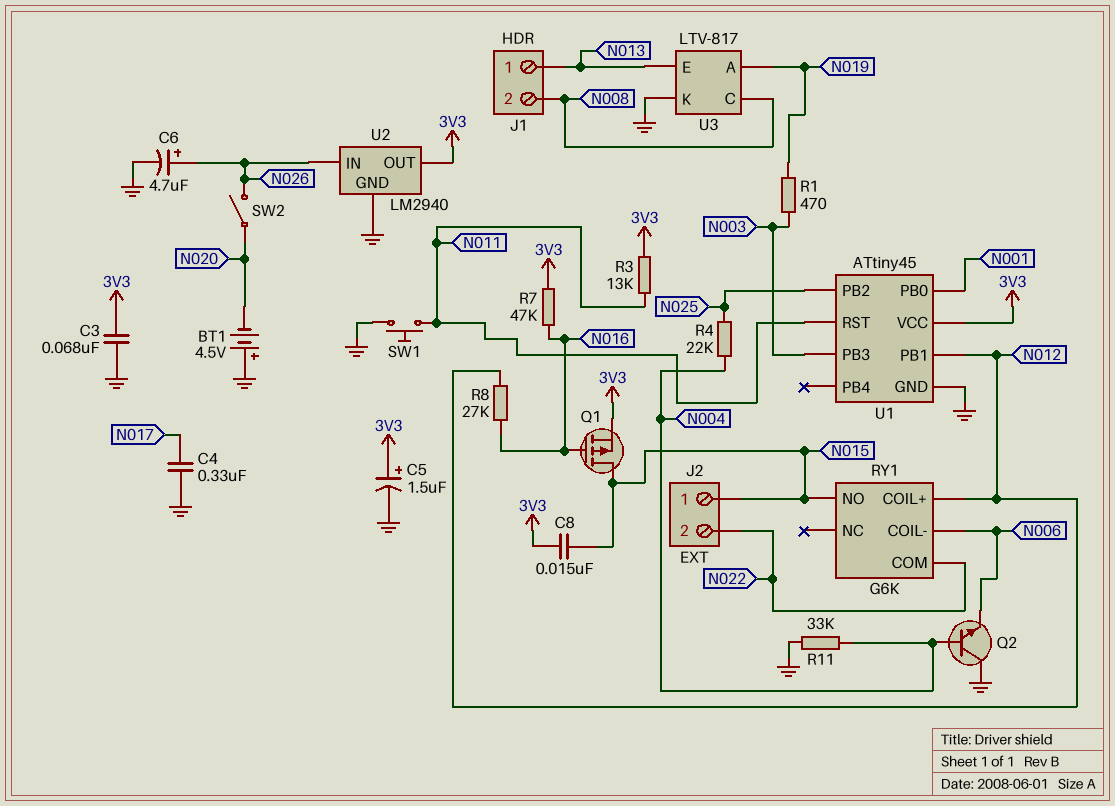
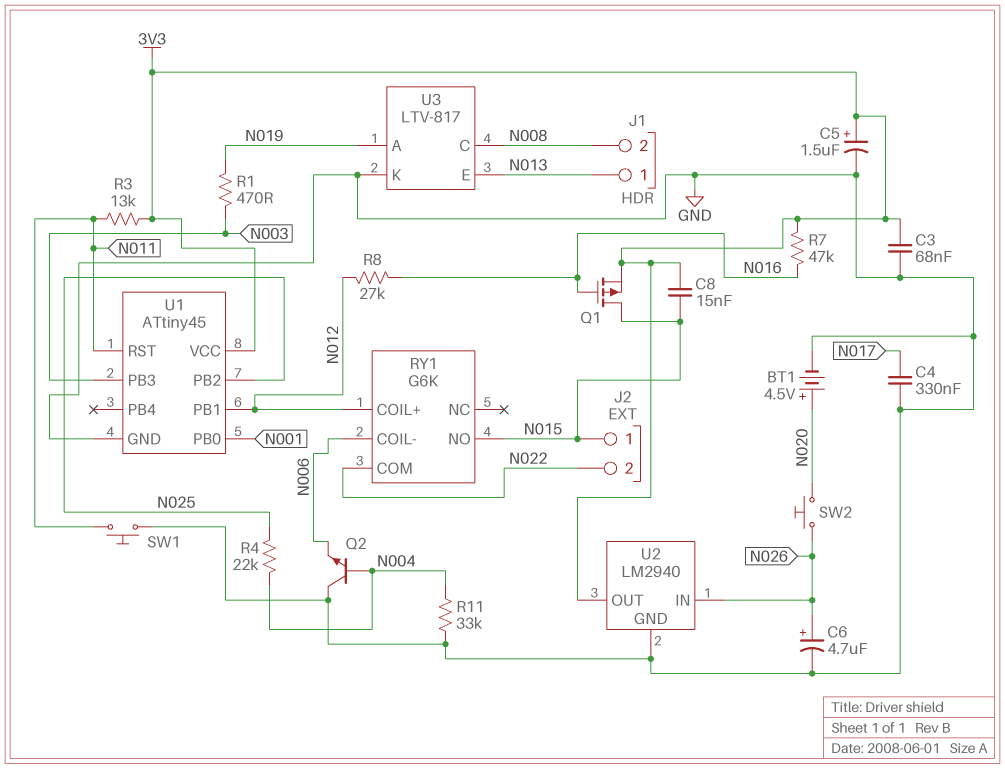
BT1: 4.5V (plus GND, minus N020) -> 4.5V (plus N020, minus GND)
SW2: switch (N020, N026) -> button (N020, N026)

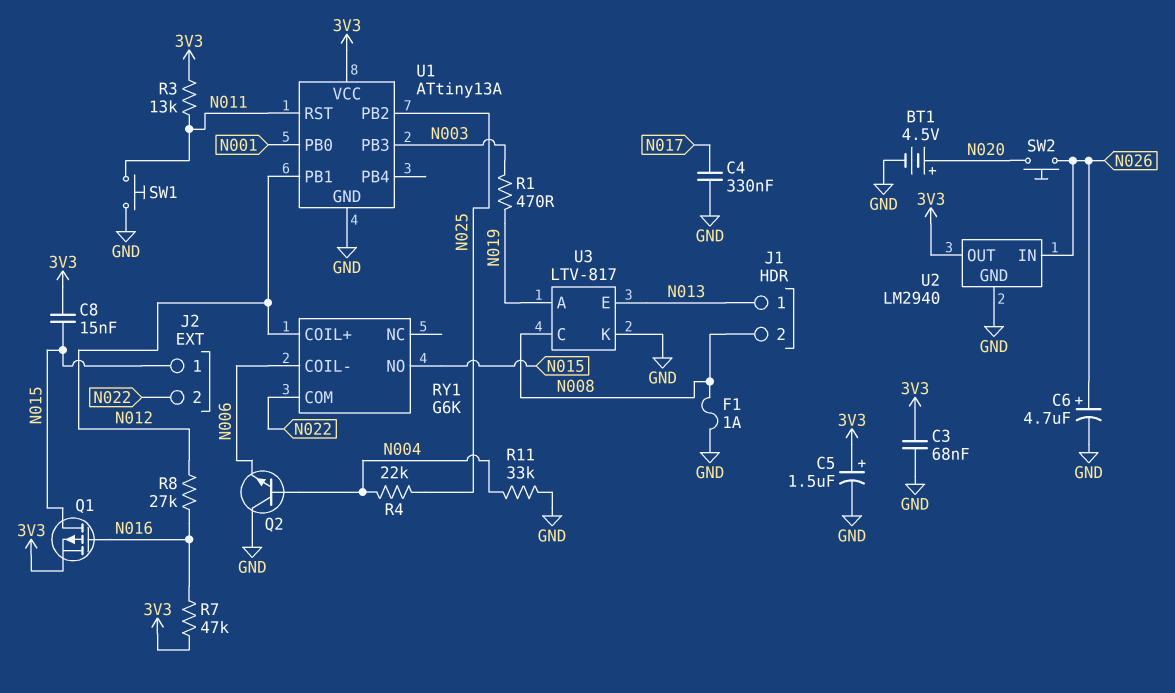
F1: none -> 1A (GND, N008)
U1: ATtiny45 -> ATtiny13A

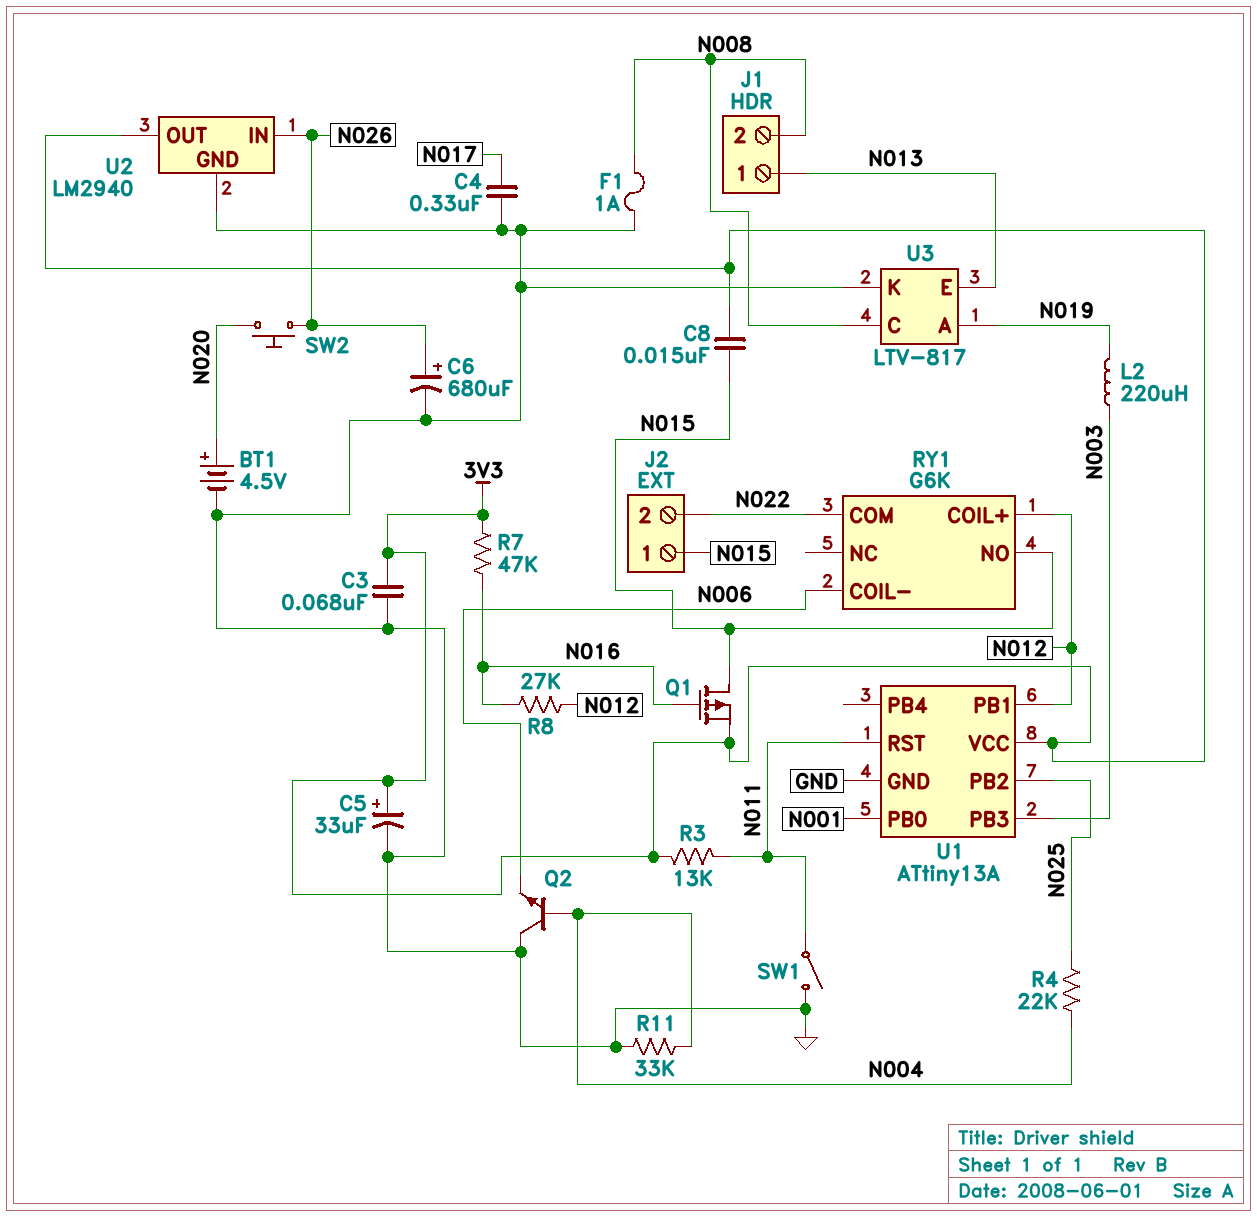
C5: 1.5uF (plus 3V3, minus GND) -> 33uF (plus 3V3, minus GND)
C6: 4.7uF (plus N026, minus GND) -> 680uF (plus N026, minus GND)
L2: none -> 220uH (N003, N019)
R1: 470 (N003, N019) -> none
SW1: button (GND, N011) -> switch (GND, N011)

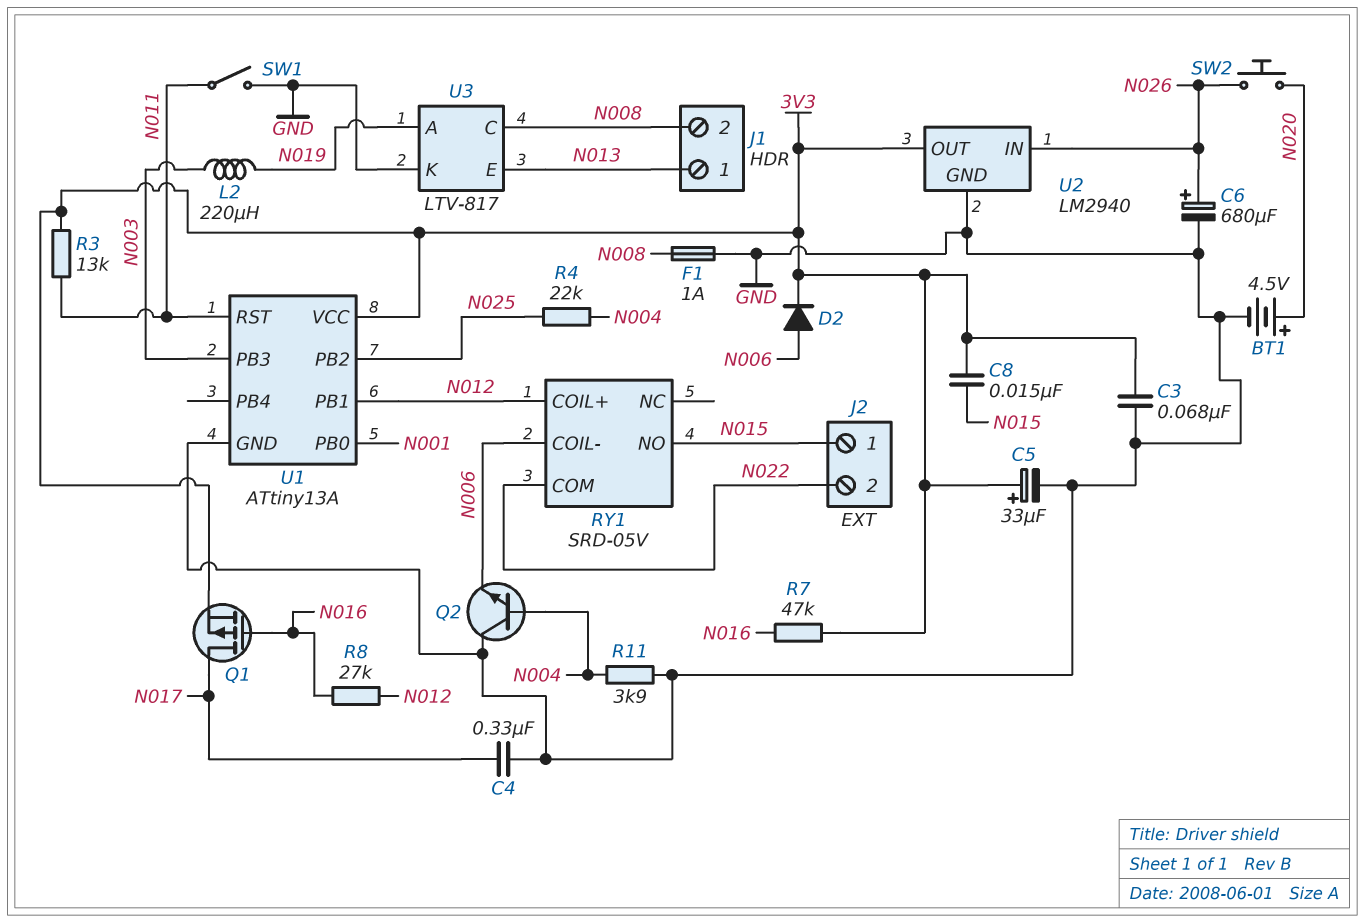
D2: none -> diode (A N006, K 3V3)
Q1: PMOS (G N016, D N015, S 3V3) -> PMOS (G N016, D N017, S 3V3)
R11: 33k (GND, N004) -> 3.9k (GND, N004)
RY1: G6K -> SRD-05V

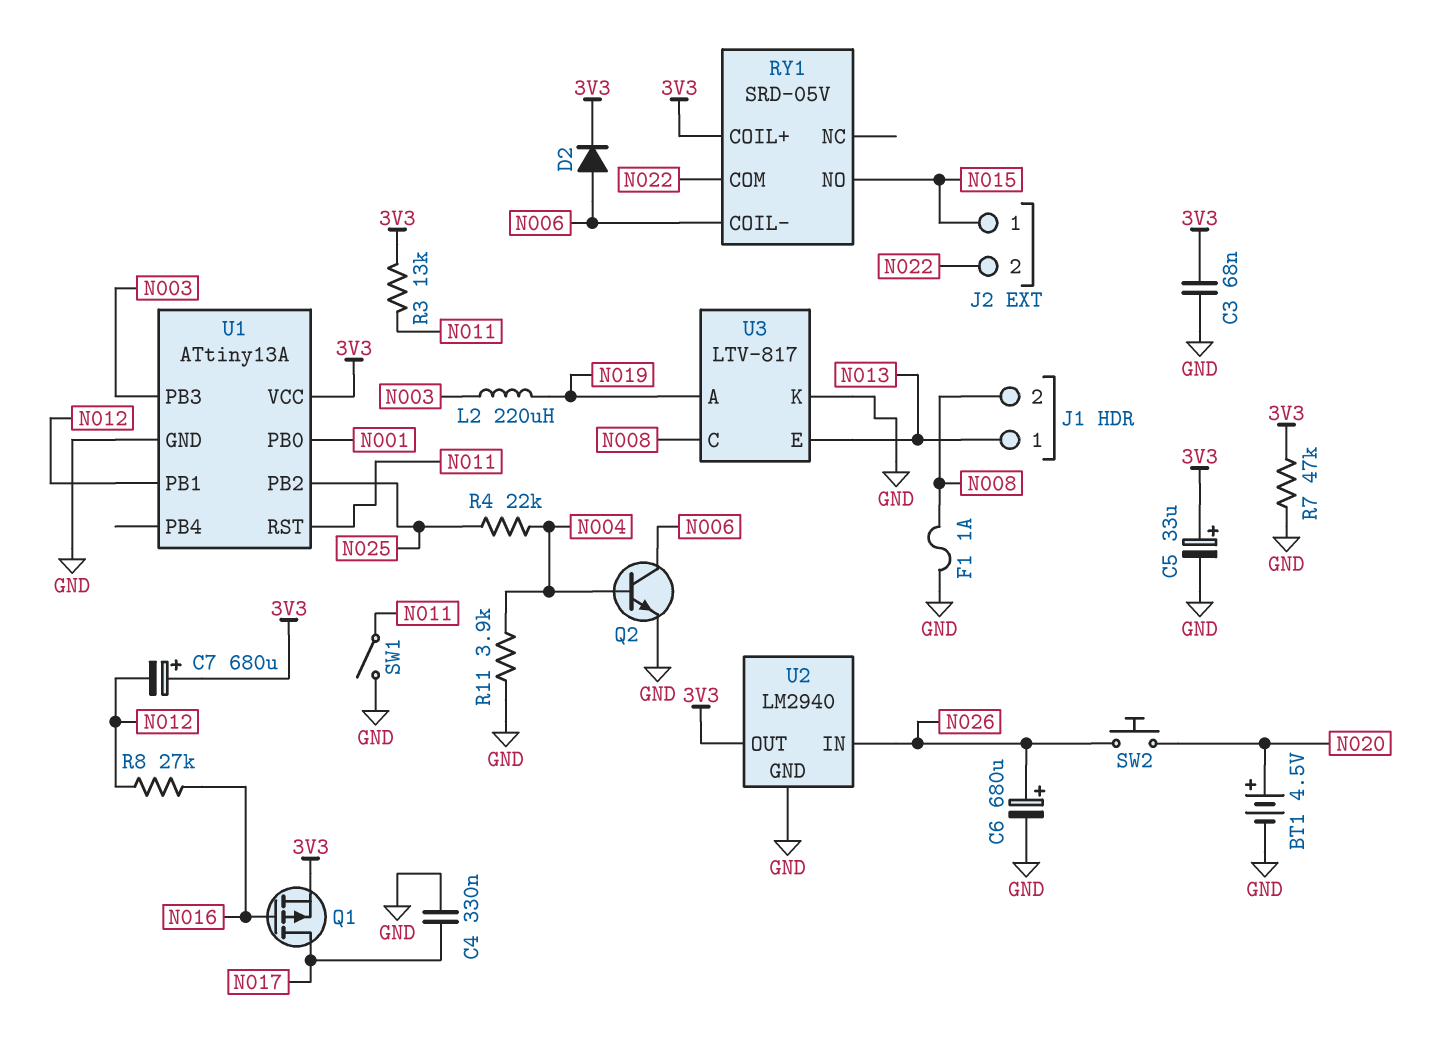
C7: none -> 680uF (plus 3V3, minus N012)
C8: 15nF (3V3, N015) -> none
Q2: NPN (B N004, C GND, E N006) -> NPN (B N004, C N006, E GND)
R7: 47k (3V3, N016) -> 47k (3V3, GND)
RY1 pin COIL+: N012 -> 3V3

